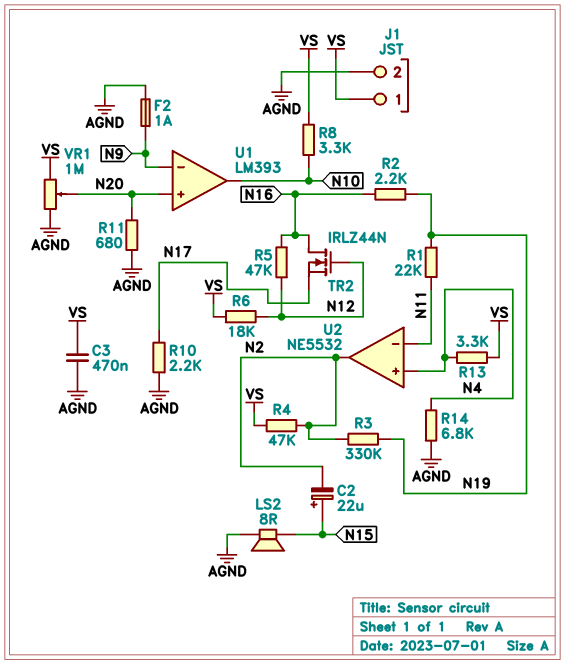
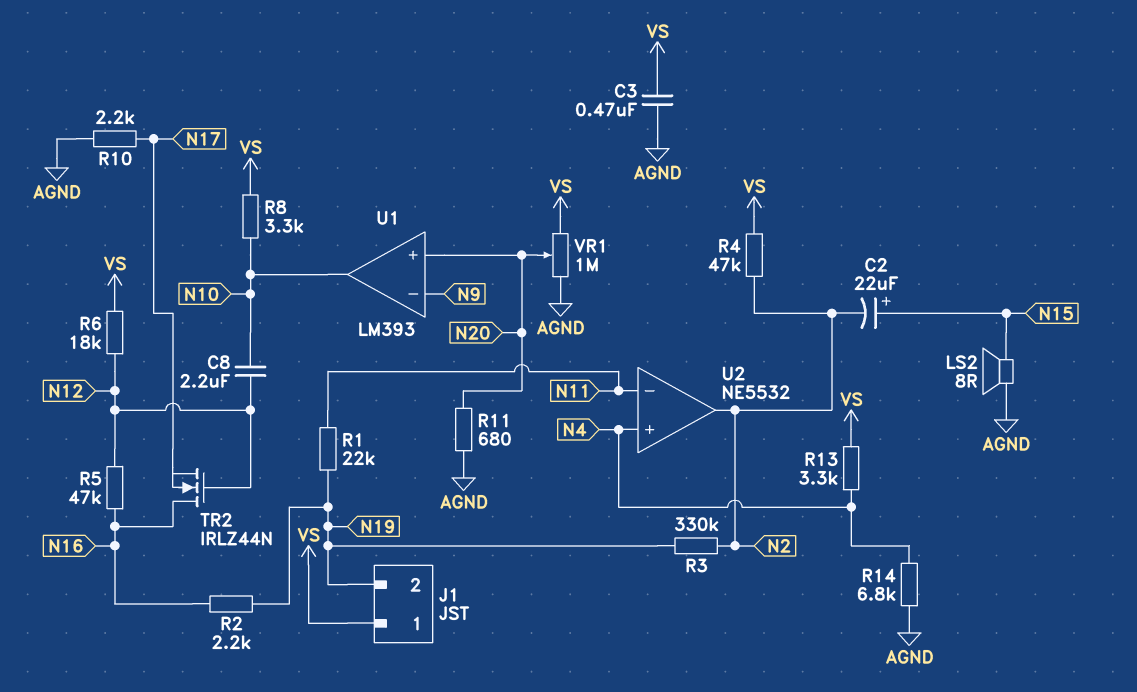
C8: none -> 2.2uF (N10, N12)
F2: 1A (AGND, N9) -> none
J1 pin 2: AGND -> N19

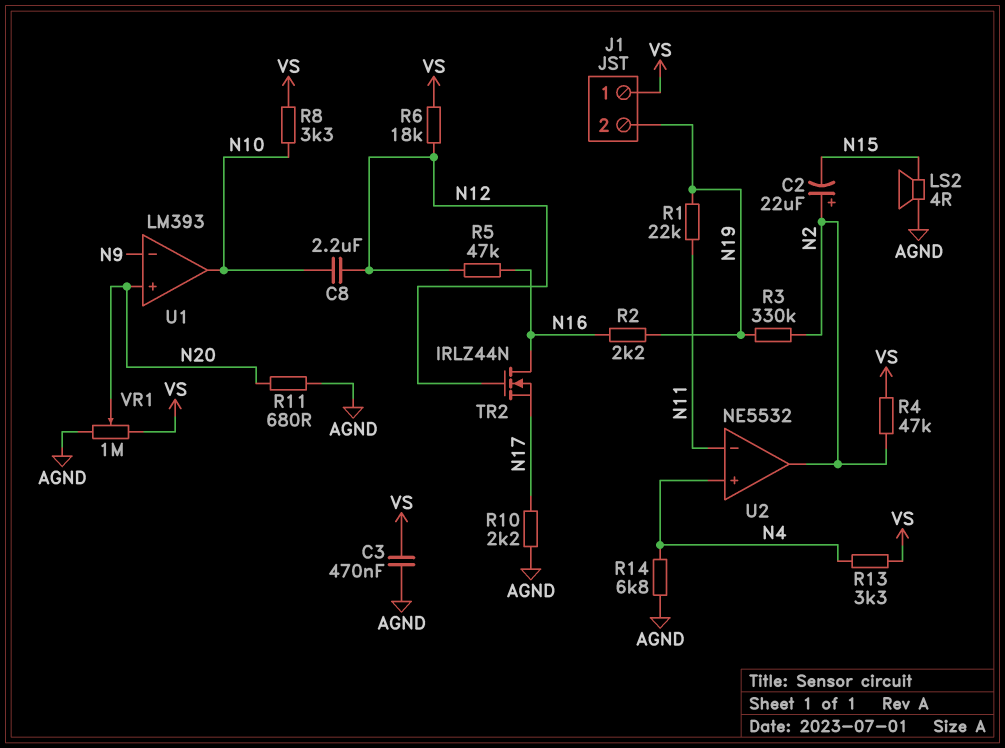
C2: 22uF (plus N15, minus N2) -> 22uF (plus N2, minus N15)
LS2: speaker 8R (AGND, N15) -> speaker 4R (AGND, N15)

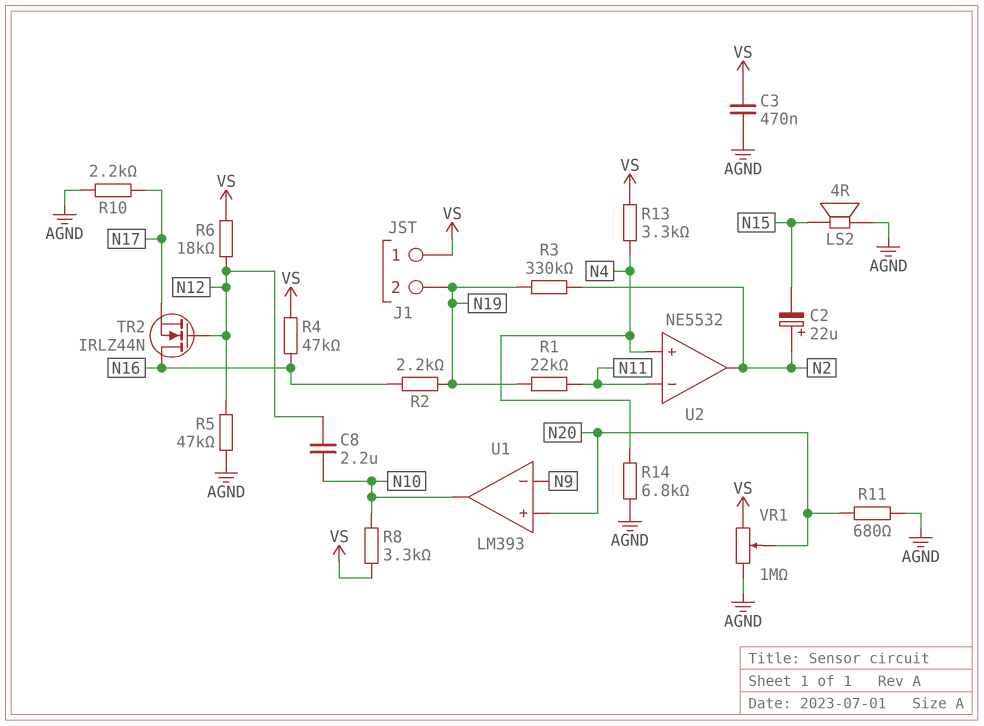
R4: 47k (N2, VS) -> 47k (N16, VS)
R5: 47k (N12, N16) -> 47k (AGND, N12)

